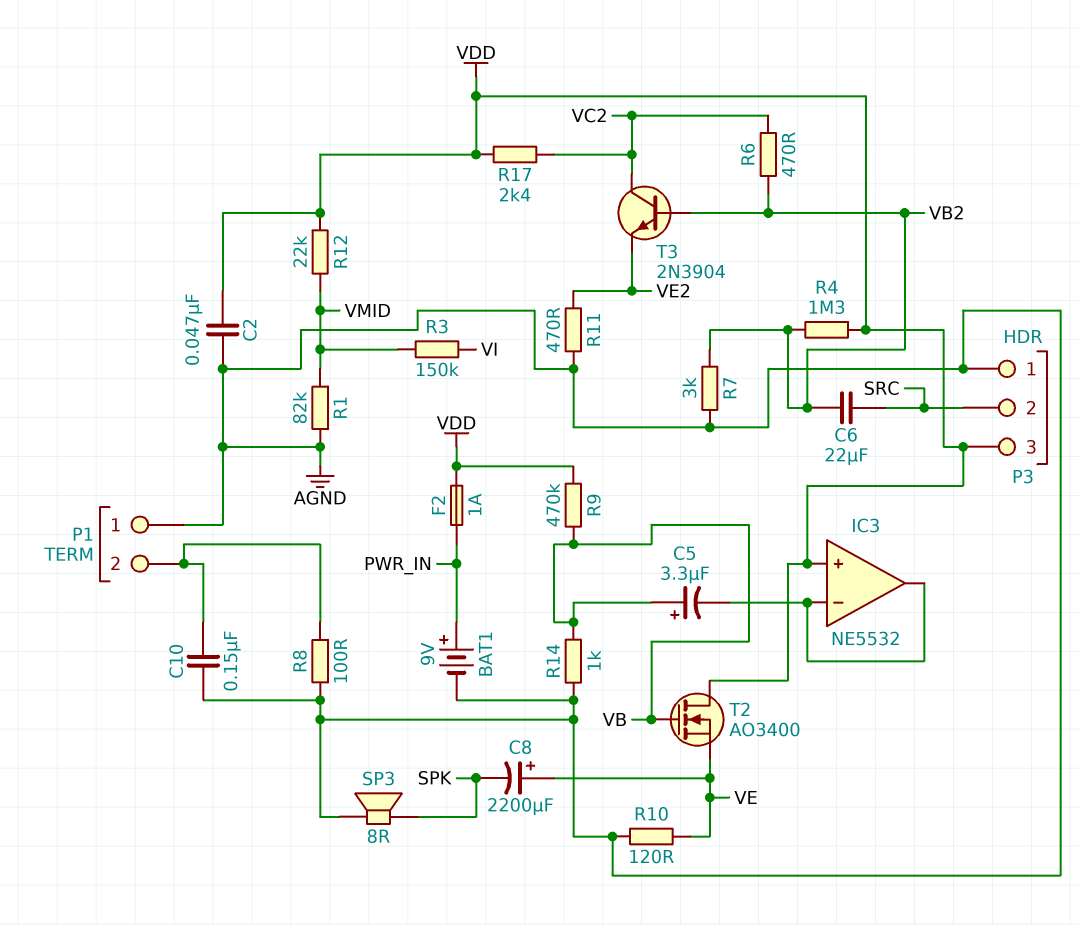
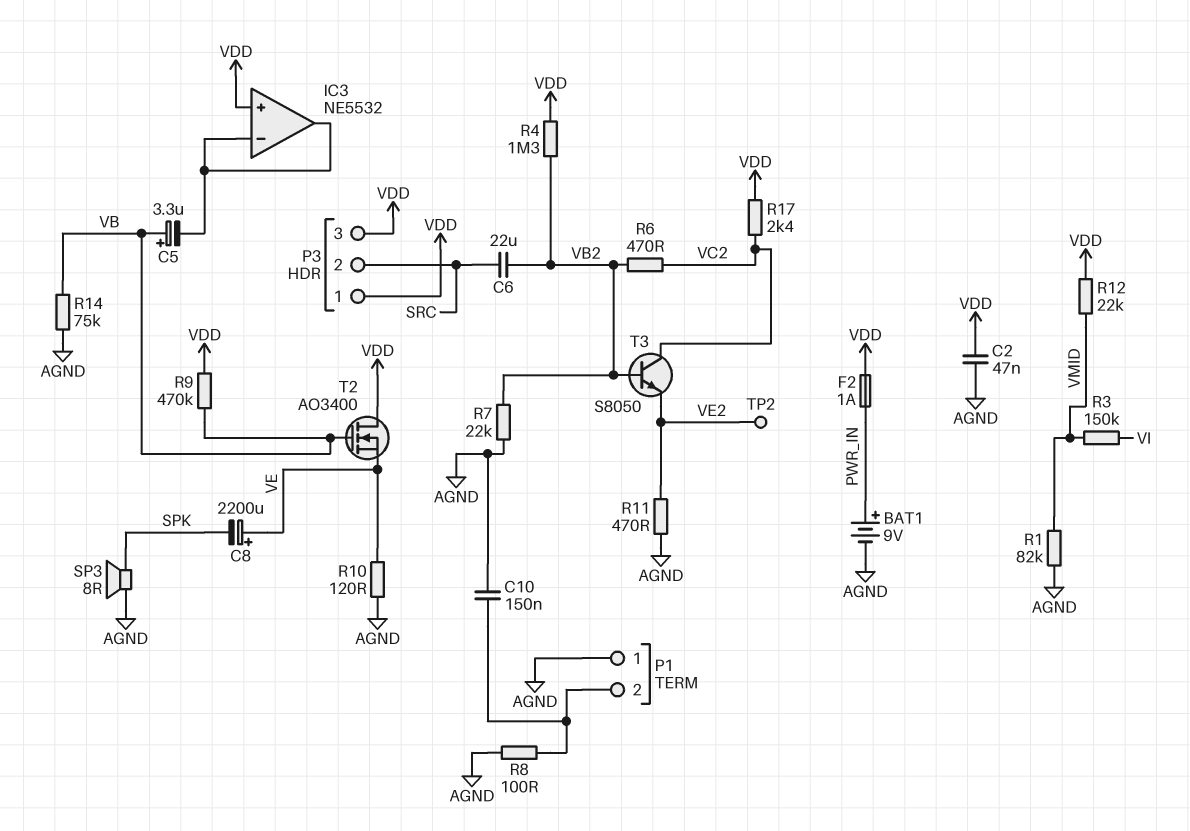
P3 pin 1: AGND -> VDD
R7: 3k (AGND, VB2) -> 22k (AGND, VB2)
R14: 1k (AGND, VB) -> 75k (AGND, VB)
T3: NPN 2N3904 (B VB2, C VC2, E VE2) -> NPN S8050 (B VB2, C VC2, E VE2)
TP2: none -> test point (VE2)

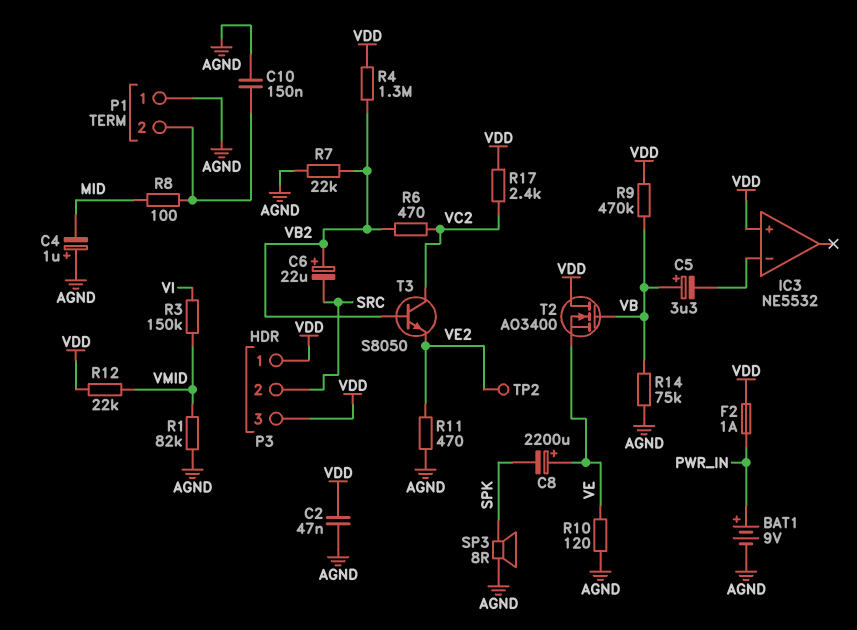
C4: none -> 1uF (plus AGND, minus MID)
C6: 22uF (SRC, VB2) -> 22uF (plus VB2, minus SRC)
IC3 pin out: IC3/in- -> none
R8: 100 (AGND, P1/2) -> 100 (MID, P1/2)

